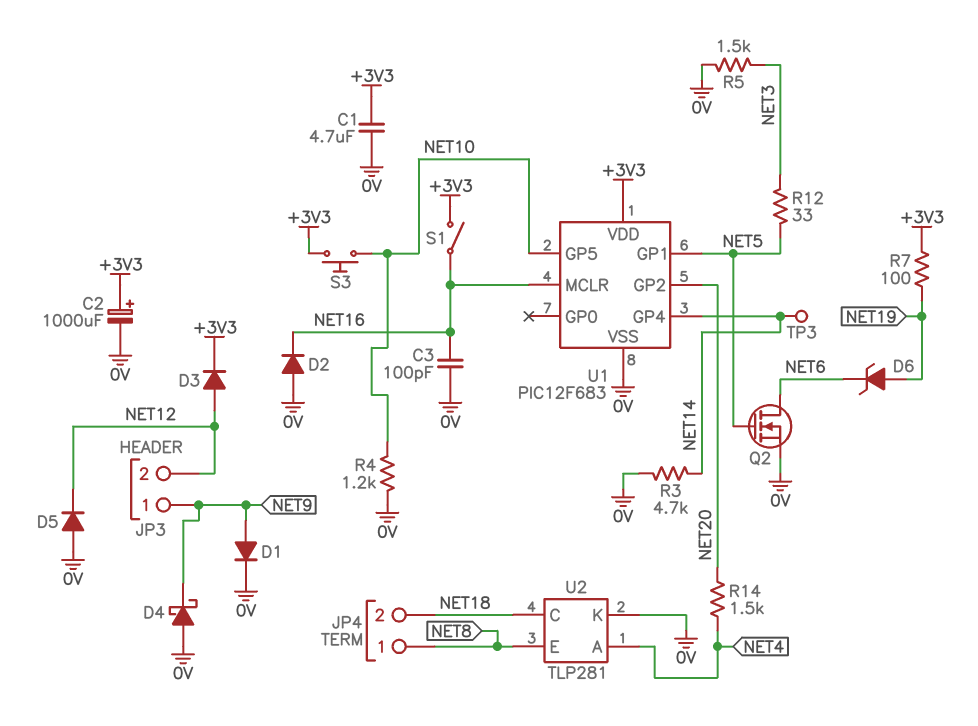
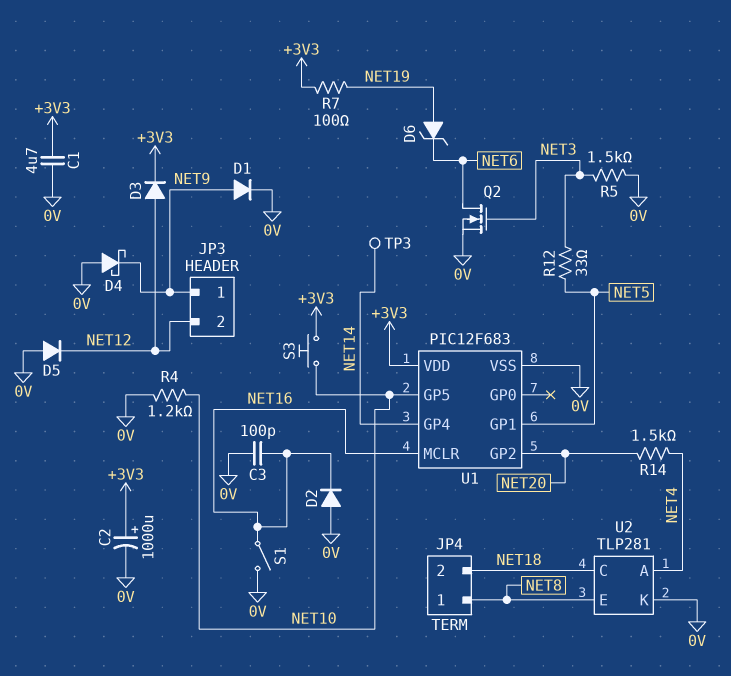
Q2: NMOS (G NET5, D NET6, S 0V) -> NMOS (G NET3, D NET6, S 0V)
R3: 4.7k (0V, NET14) -> none
S1: switch (+3V3, NET16) -> switch (0V, NET16)

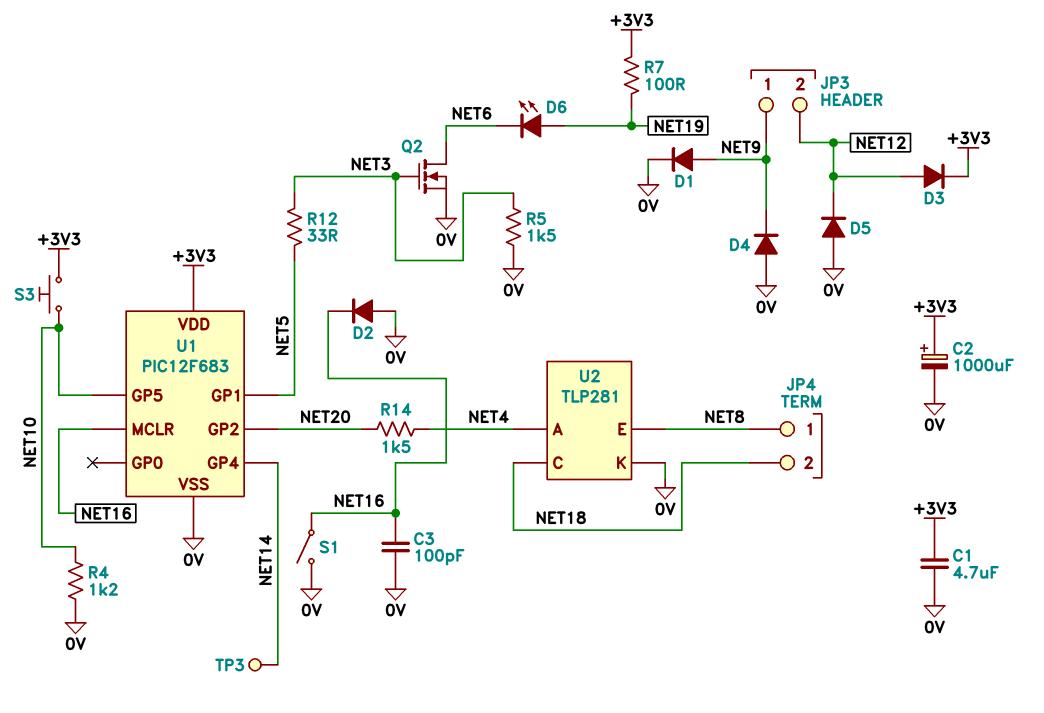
D4: schottky (A 0V, K NET9) -> diode (A 0V, K NET9)
D6: zener (A NET19, K NET6) -> LED (A NET19, K NET6)

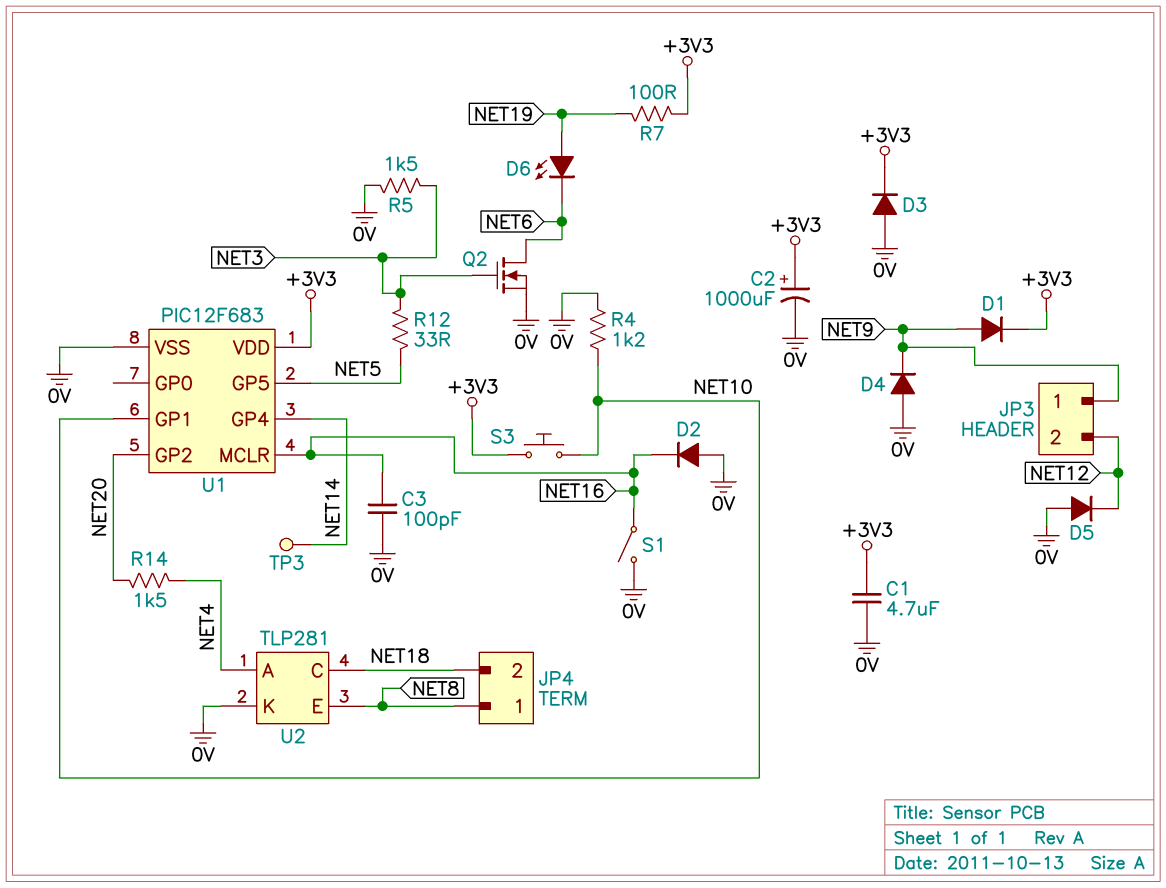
D1: diode (A NET9, K 0V) -> diode (A NET9, K +3V3)
D3: diode (A NET12, K +3V3) -> diode (A 0V, K +3V3)
U1 pin GP1: NET5 -> NET10
U1 pin GP5: NET10 -> NET5

